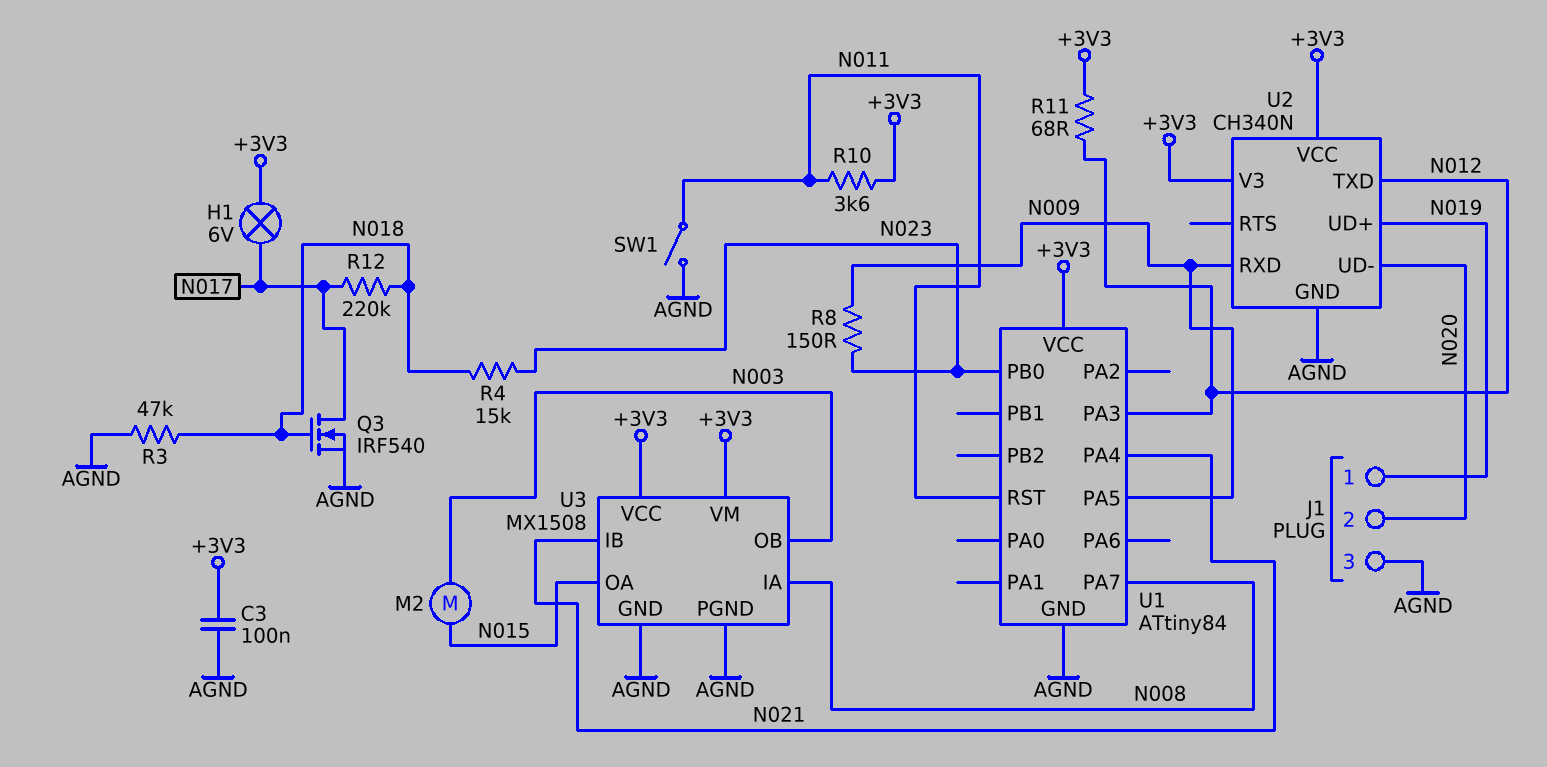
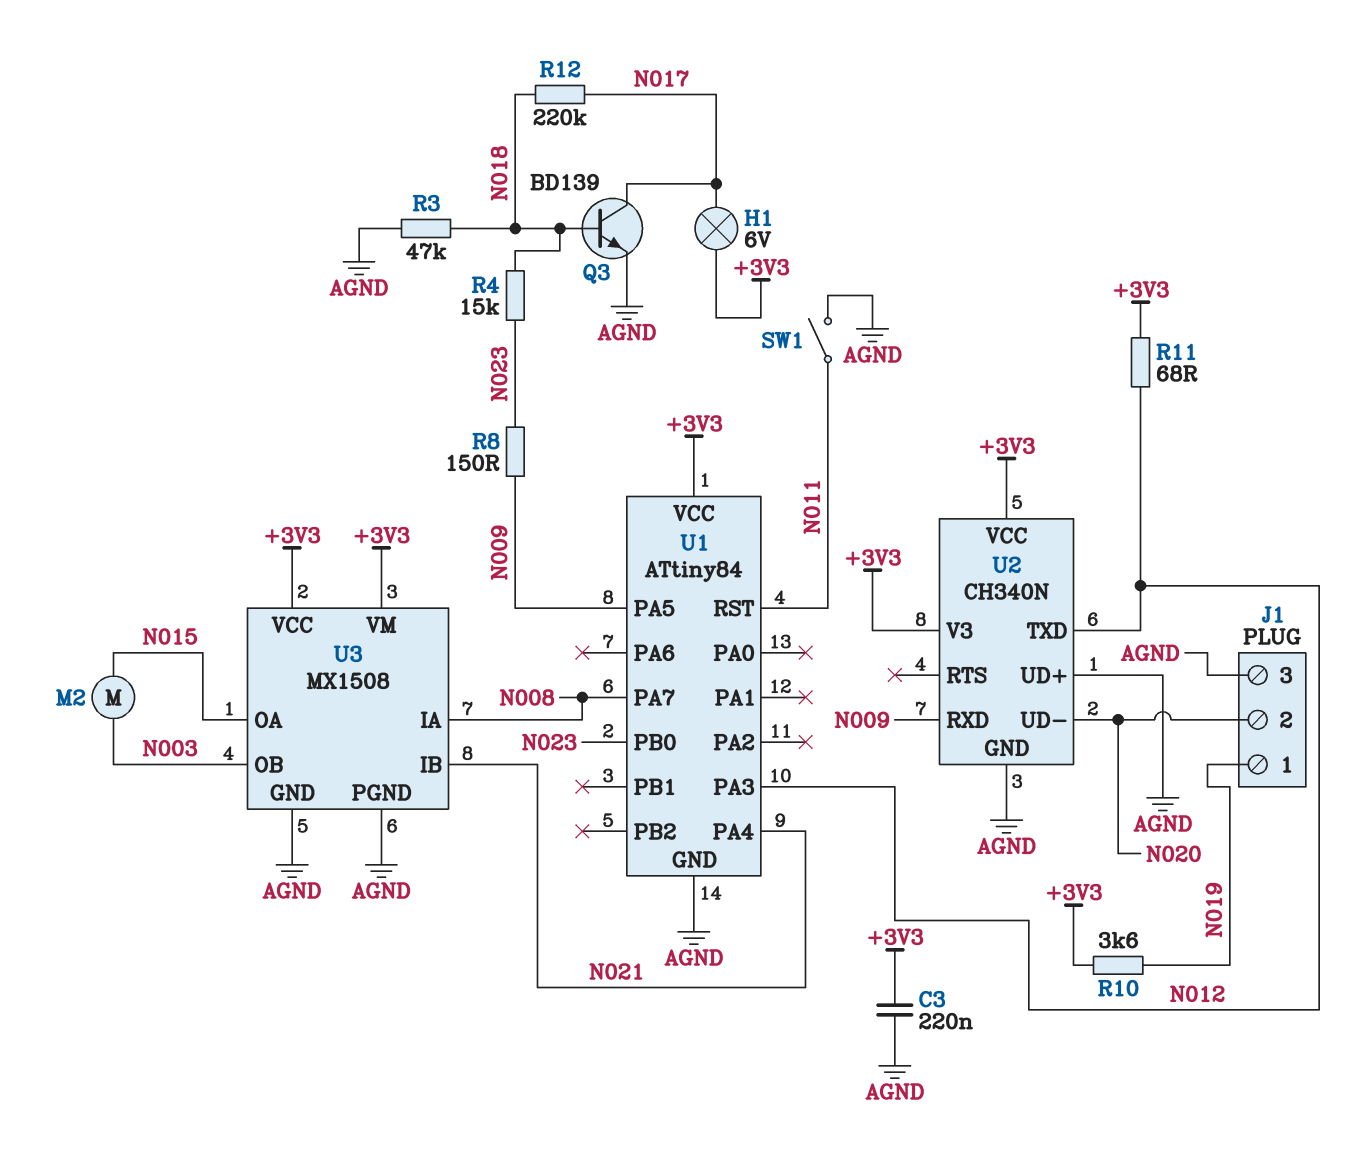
C3: 100nF (+3V3, AGND) -> 220nF (+3V3, AGND)
Q3: NMOS IRF540 (G N018, D N017, S AGND) -> NPN BD139 (B N018, C N017, E AGND)
R10: 3.6k (+3V3, N011) -> 3.6k (+3V3, N019)
U2 pin UD+: N019 -> AGND

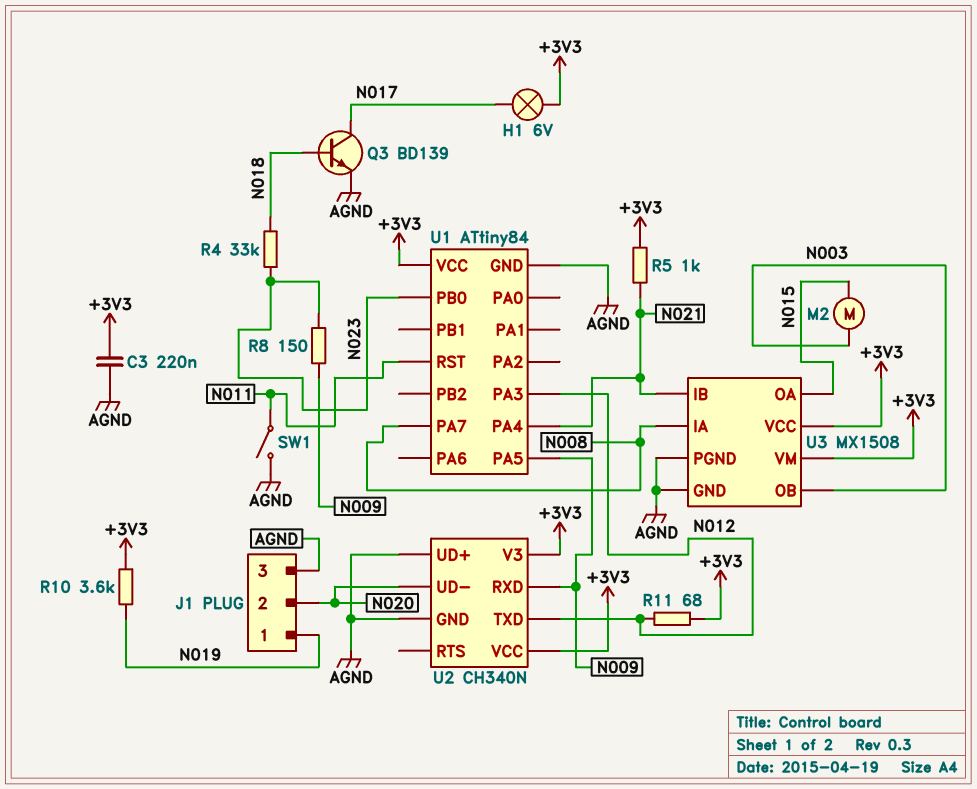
R3: 47k (AGND, N018) -> none
R4: 15k (N018, N023) -> 33k (N018, N023)
R5: none -> 1k (+3V3, N021)
R12: 220k (N017, N018) -> none

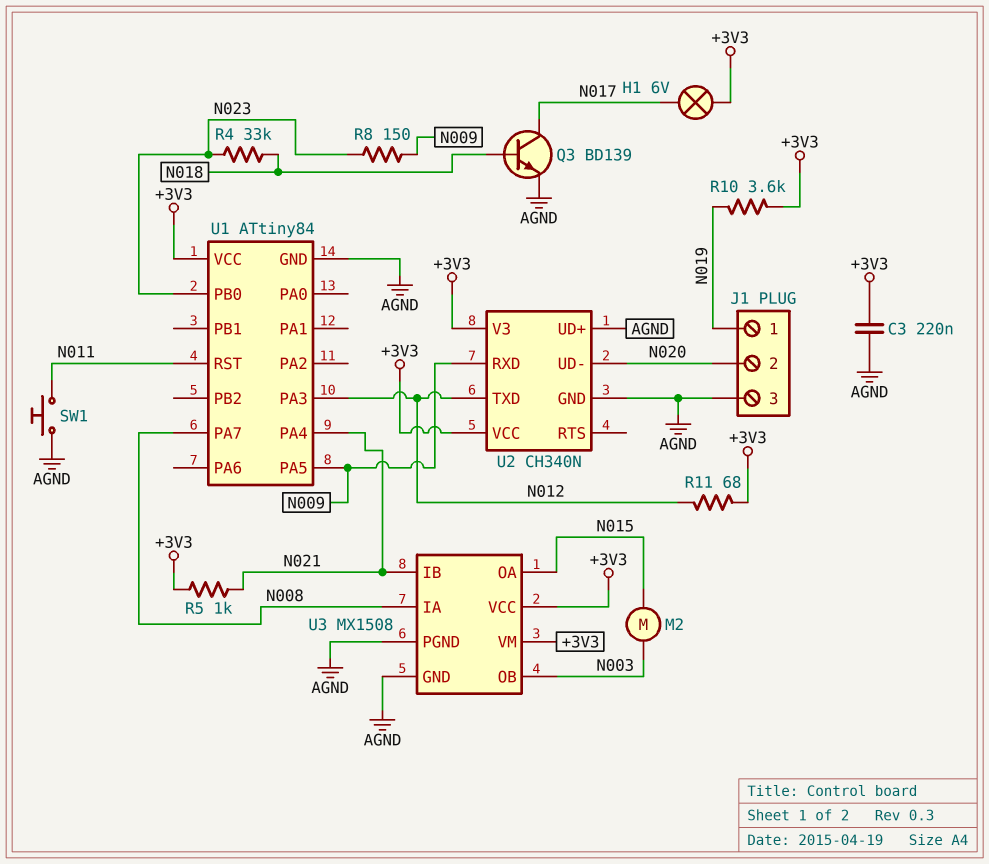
SW1: switch (AGND, N011) -> button (AGND, N011)

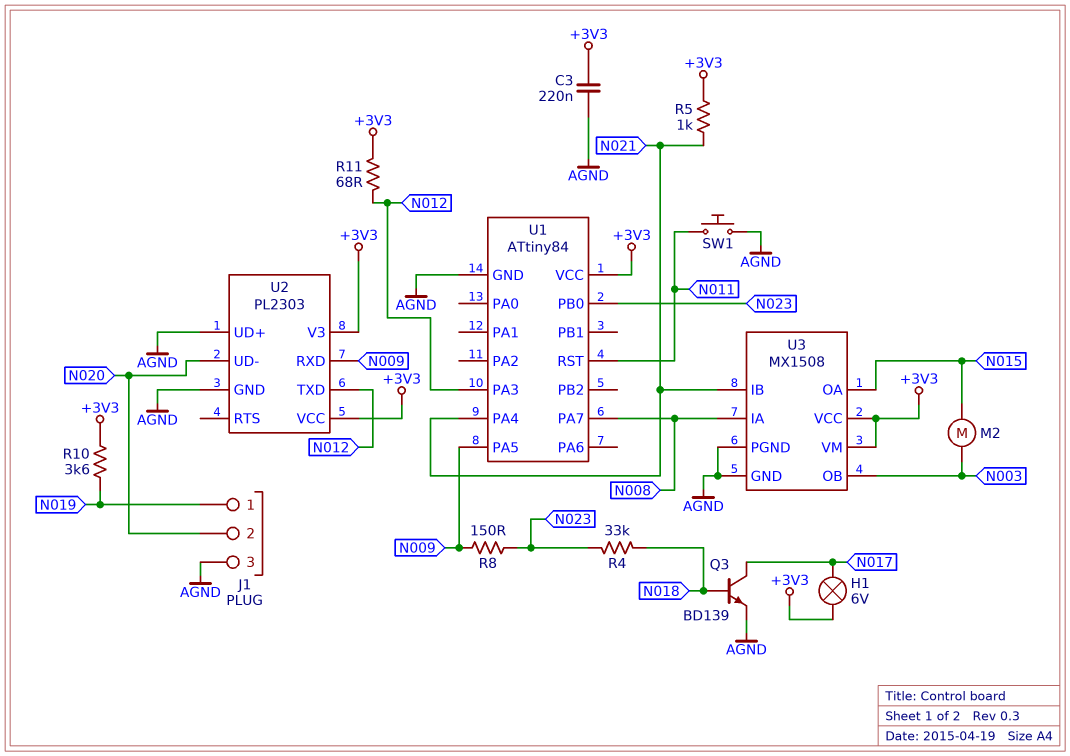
U2: CH340N -> PL2303

